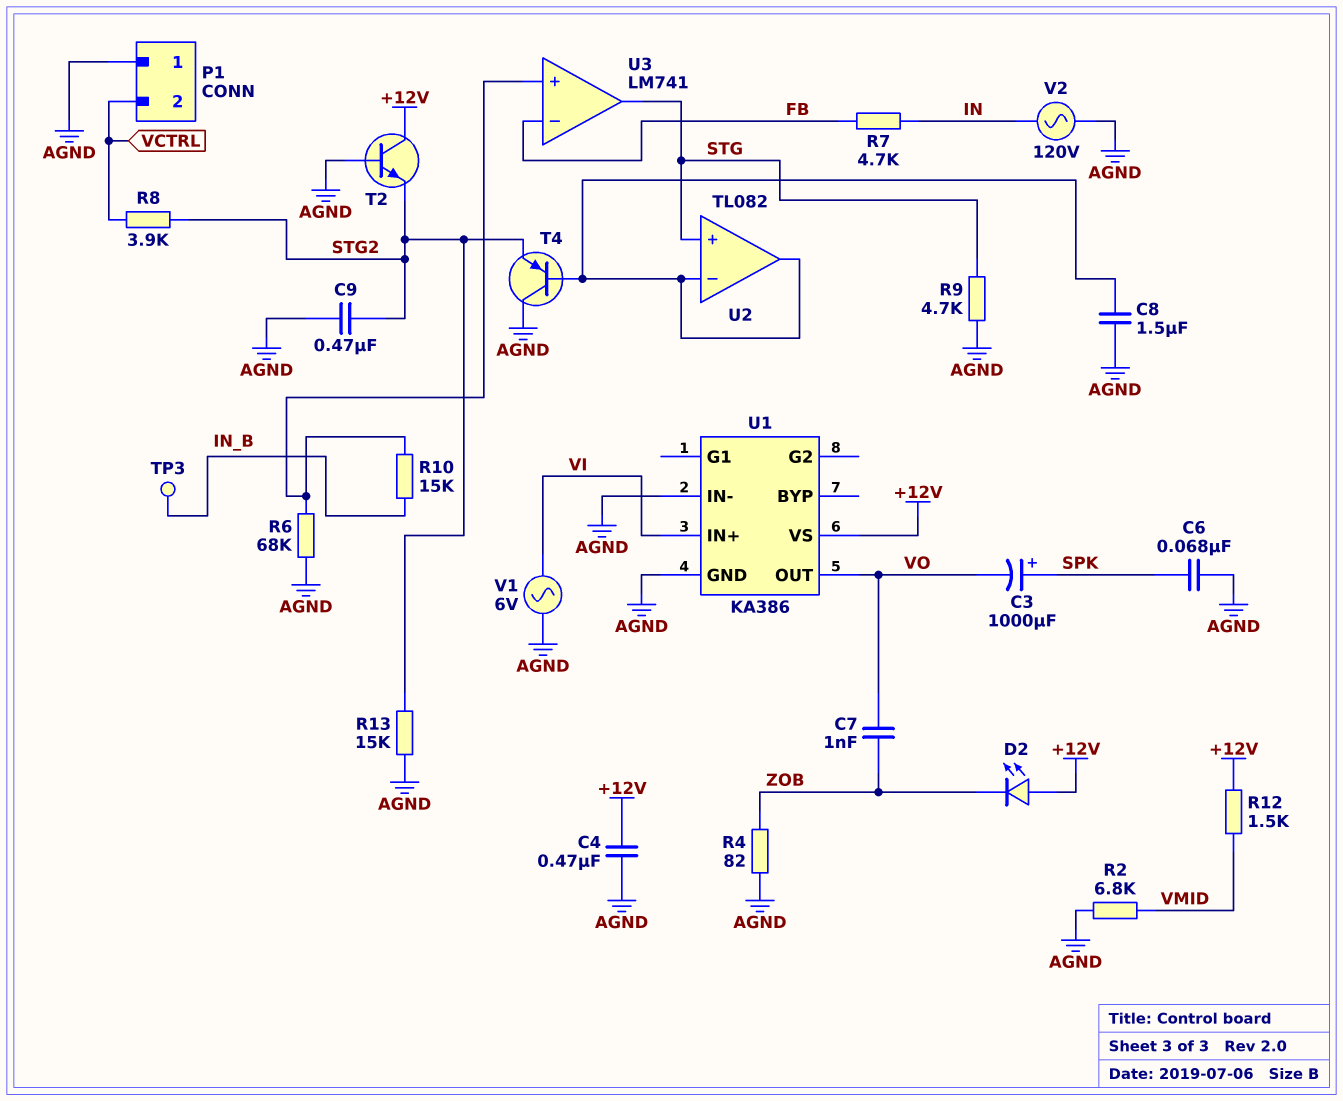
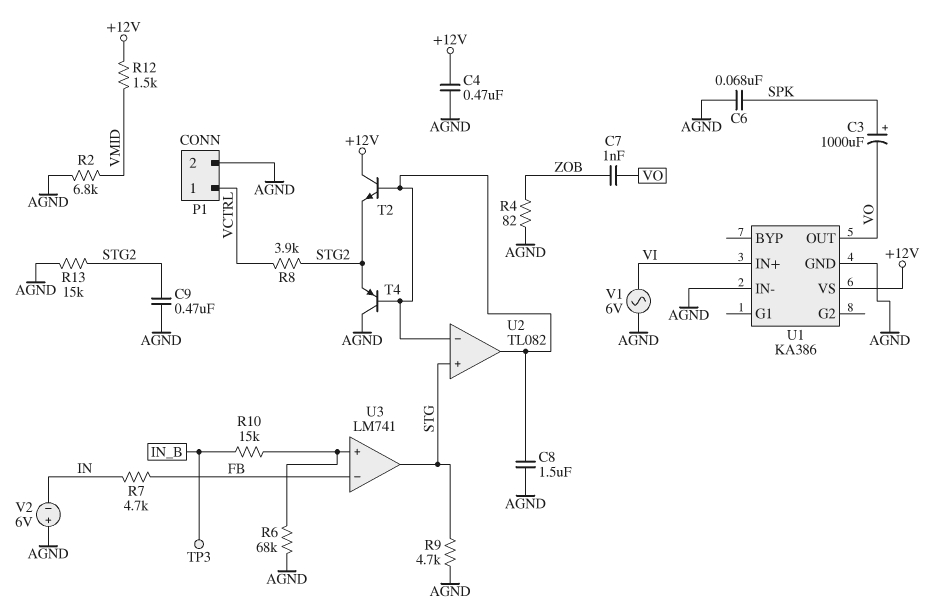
D2: LED (A +12V, K ZOB) -> none
P1 pin 1: AGND -> VCTRL
P1 pin 2: VCTRL -> AGND
T2: NPN (B AGND, C +12V, E STG2) -> NPN (B U2/in-, C +12V, E STG2)
V2: AC 120V (AGND, IN) -> 6V (plus AGND, minus IN)

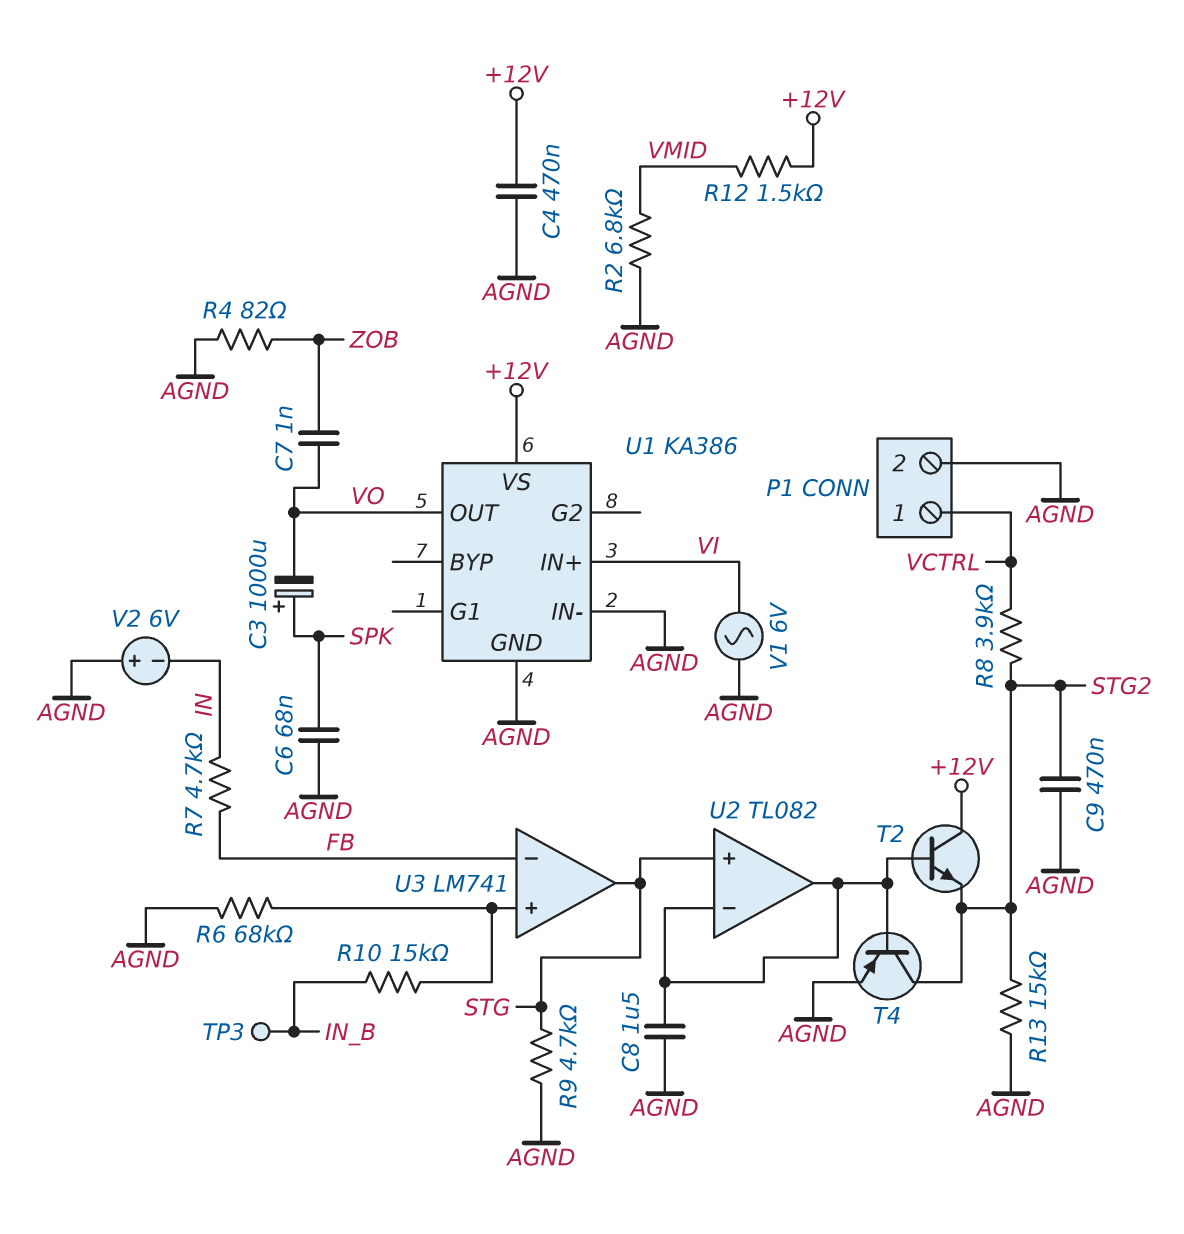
T4: PNP (B U2/in-, C AGND, E STG2) -> PNP (B U2/in-, C STG2, E AGND)

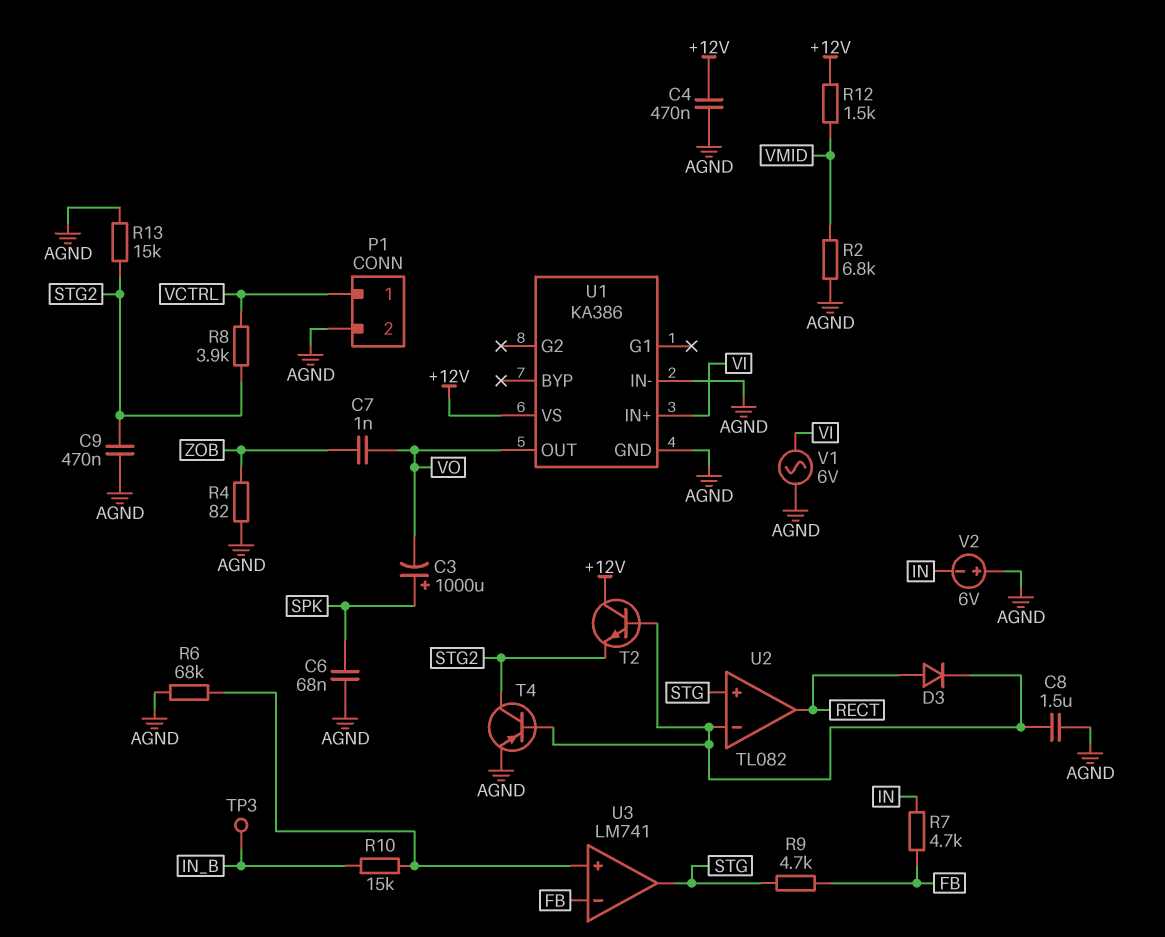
D3: none -> diode (A RECT, K U2/in-)
R9: 4.7k (AGND, STG) -> 4.7k (FB, STG)
U2 pin out: U2/in- -> RECT

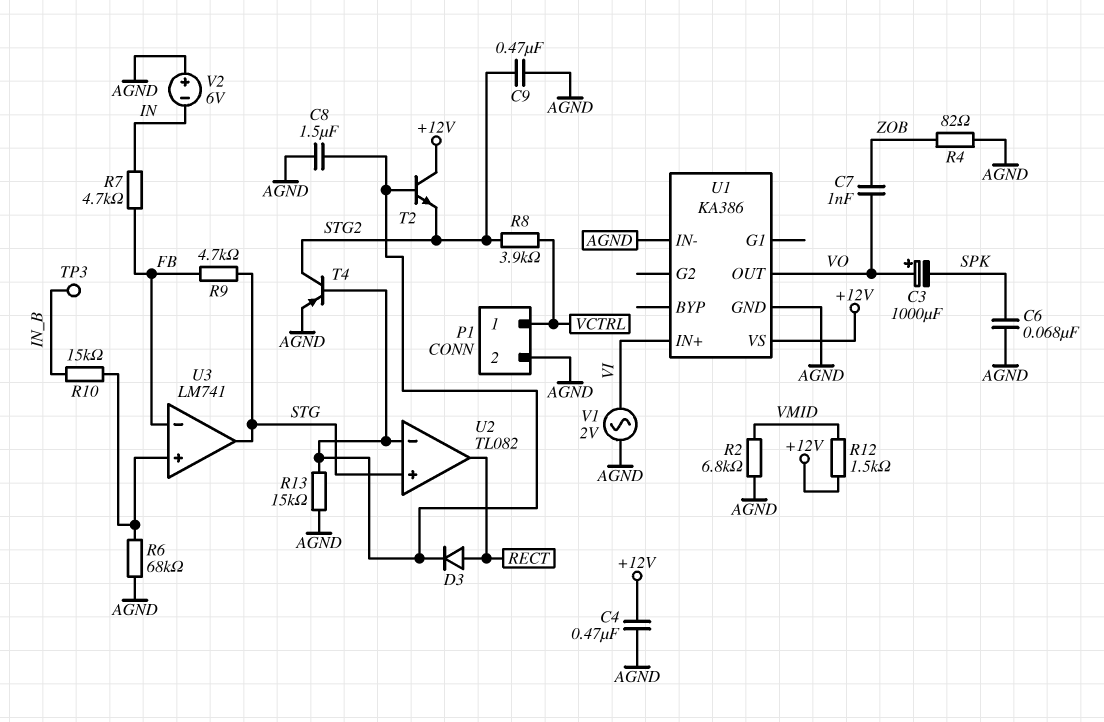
C3: 1000uF (plus SPK, minus VO) -> 1000uF (plus VO, minus SPK)
R13: 15k (AGND, STG2) -> 15k (AGND, U2/in-)
V1: AC 6V (AGND, VI) -> AC 2V (AGND, VI)

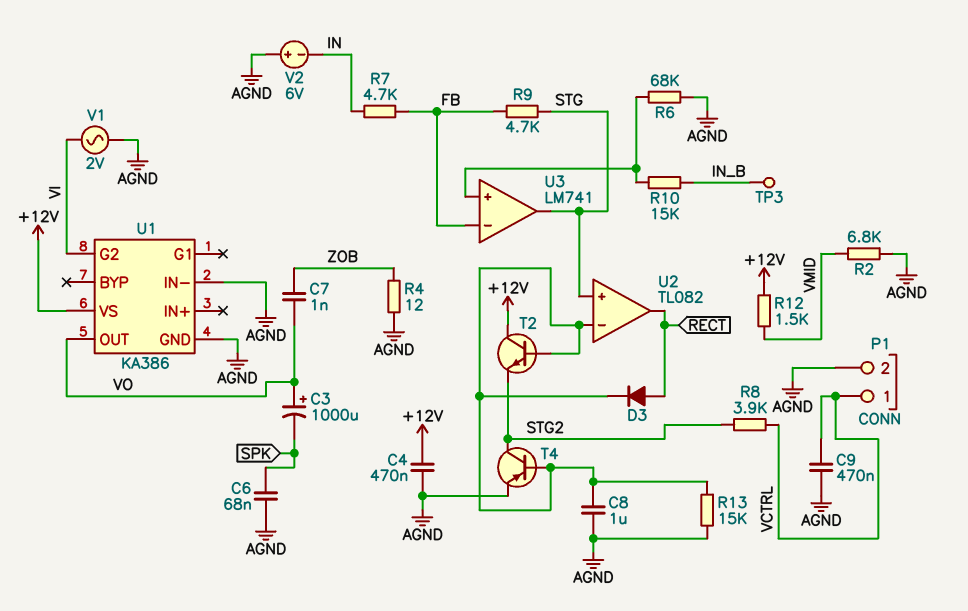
C8: 1.5uF (AGND, U2/in-) -> 1uF (AGND, U2/in-)
C9: 470nF (AGND, STG2) -> 470nF (AGND, VCTRL)
R4: 82 (AGND, ZOB) -> 12 (AGND, ZOB)
U1 pin G2: none -> VI
U1 pin IN+: VI -> none

